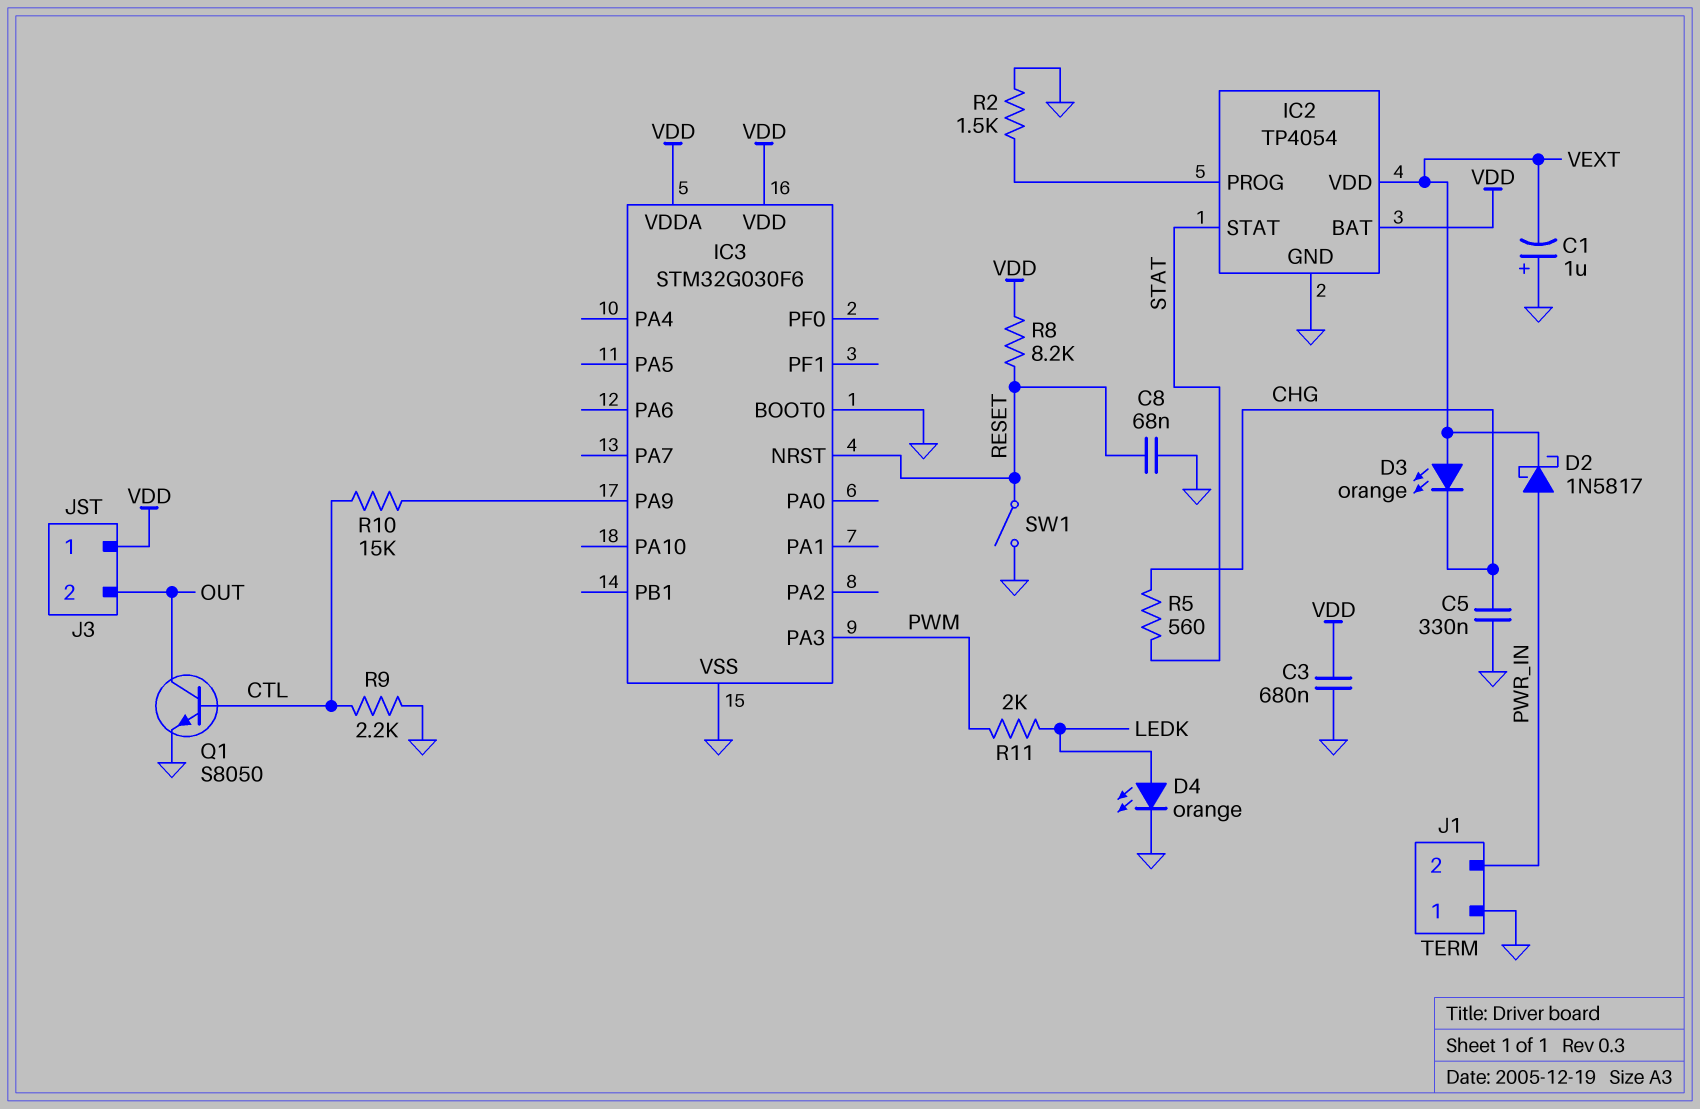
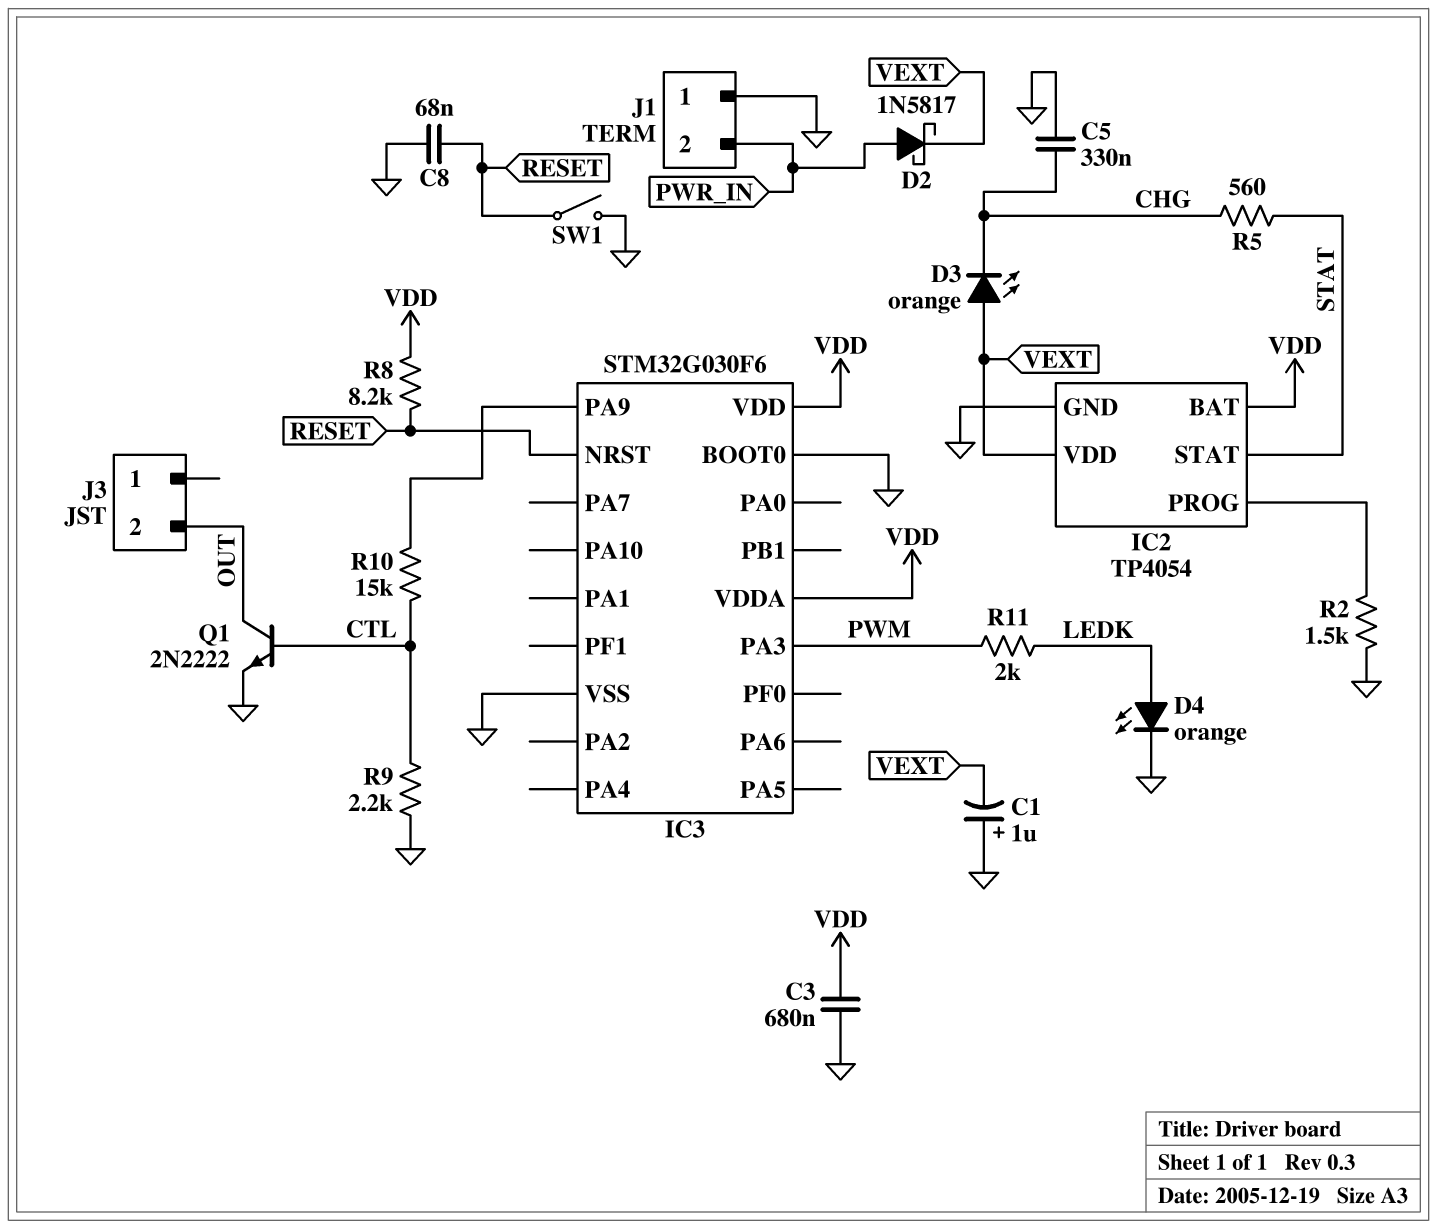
J3 pin 1: VDD -> none
Q1: NPN S8050 (B CTL, C OUT, E GND) -> NPN 2N2222 (B CTL, C OUT, E GND)

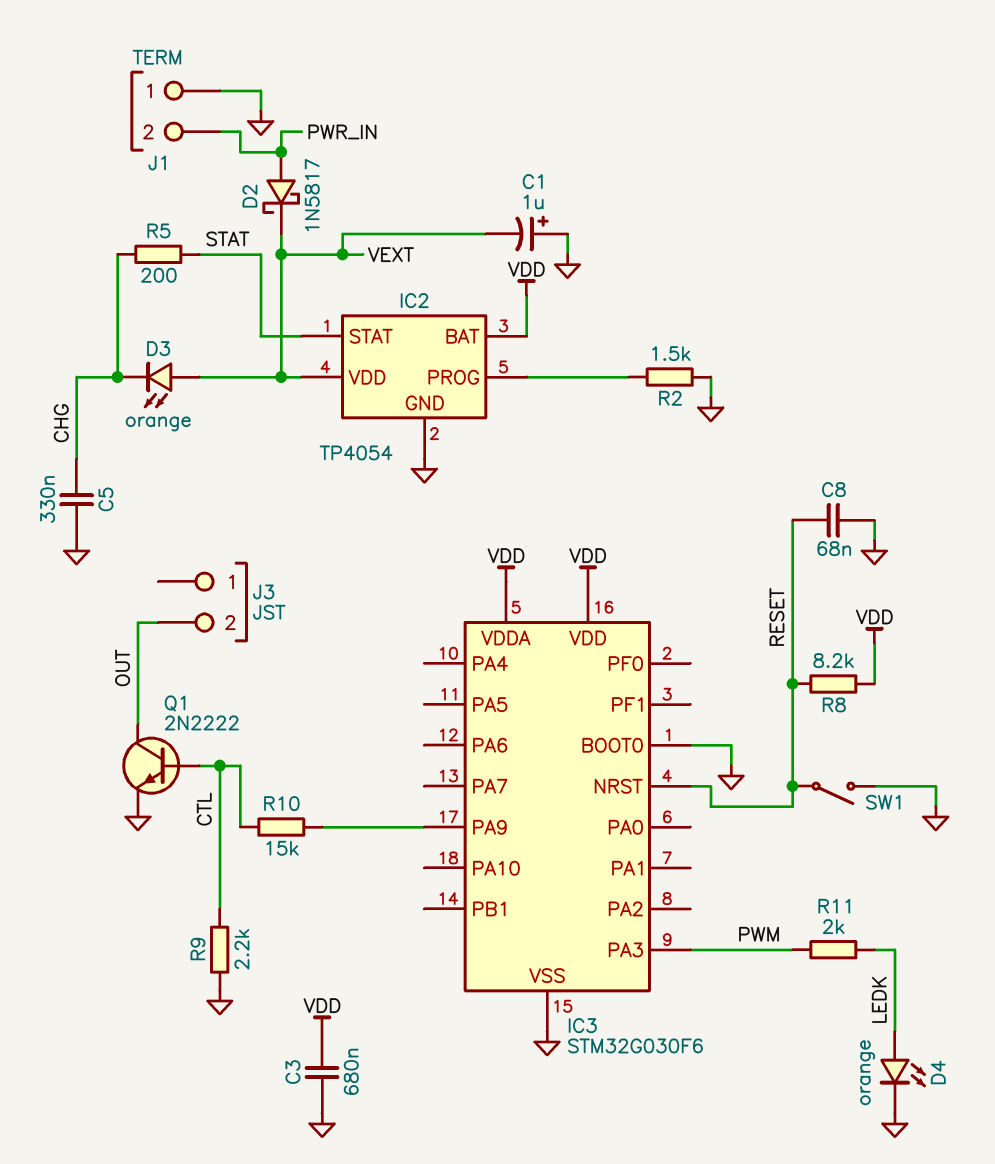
R5: 560 (CHG, STAT) -> 200 (CHG, STAT)

